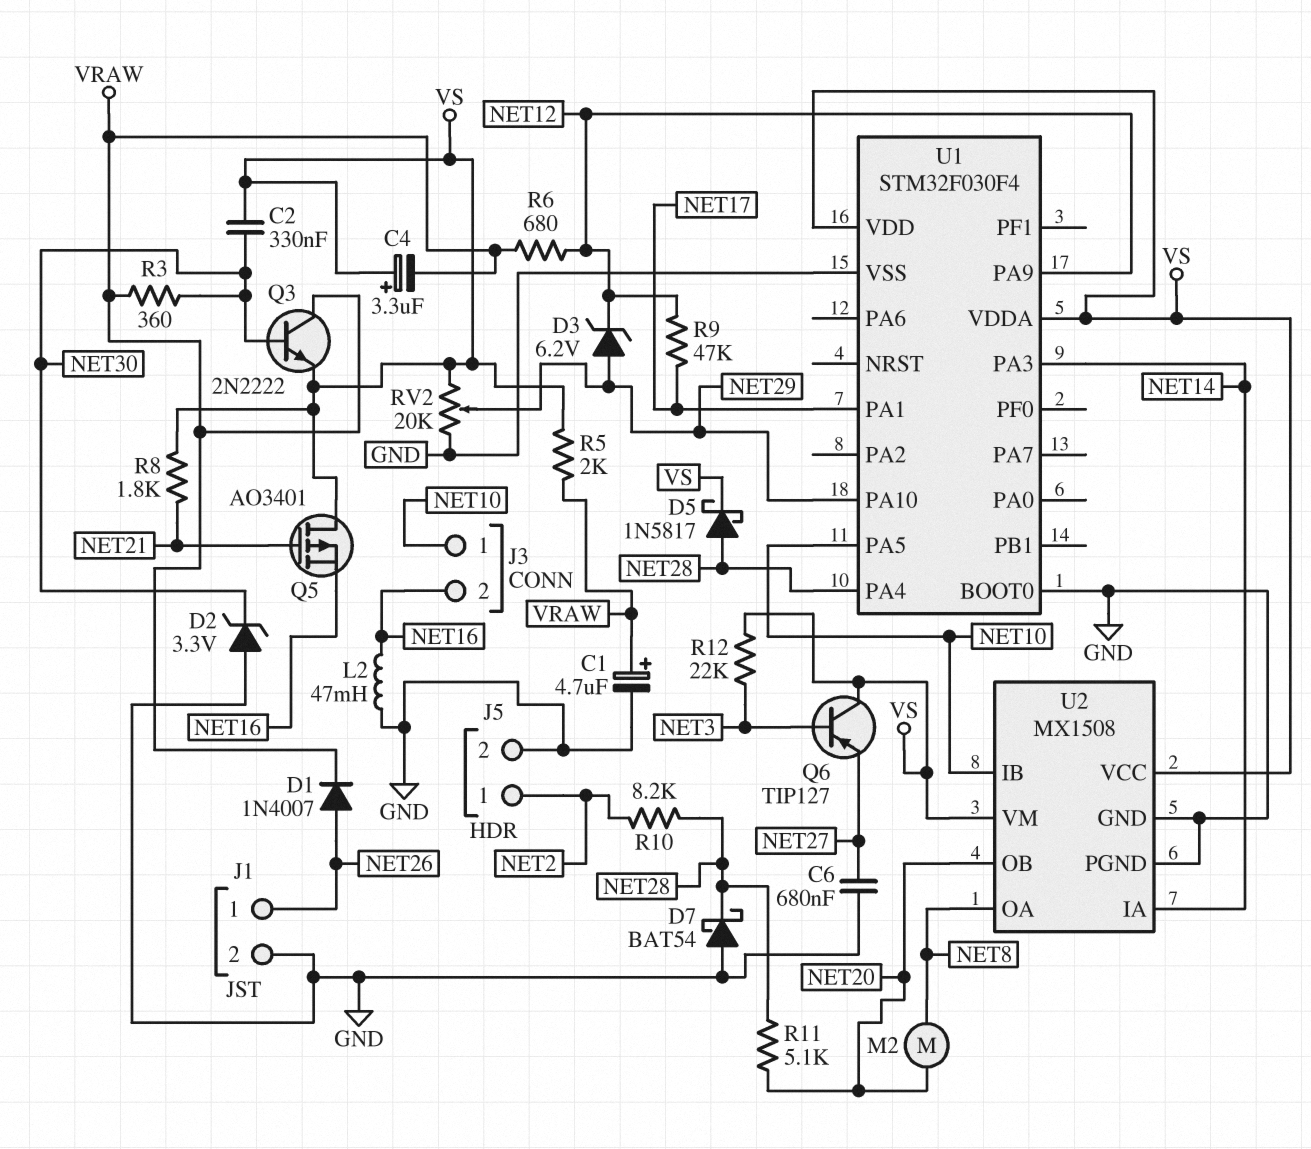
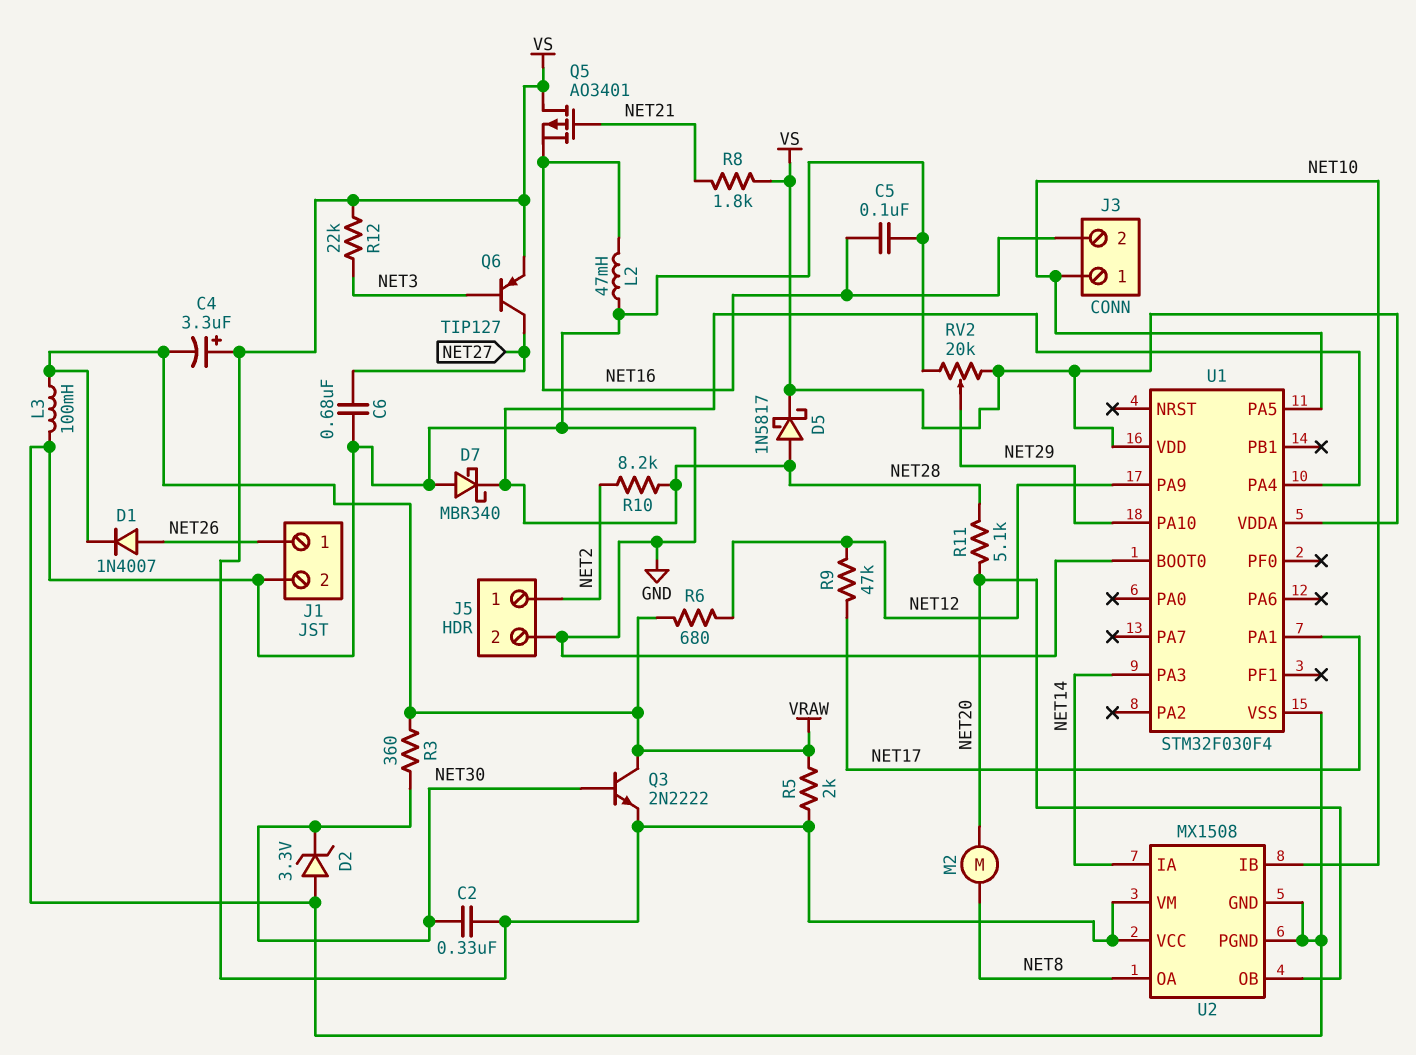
C1: 4.7uF (plus VRAW, minus GND) -> none
C5: none -> 100nF (GND, NET16)
D3: zener 6.2V (A NET29, K NET12) -> none
D7: schottky BAT54 (A GND, K NET28) -> schottky MBR340 (A GND, K NET28)
L3: none -> 100mH (GND, VRAW)
Q6: PNP TIP127 (B NET3, C VS, E NET27) -> PNP TIP127 (B NET3, C NET27, E VS)

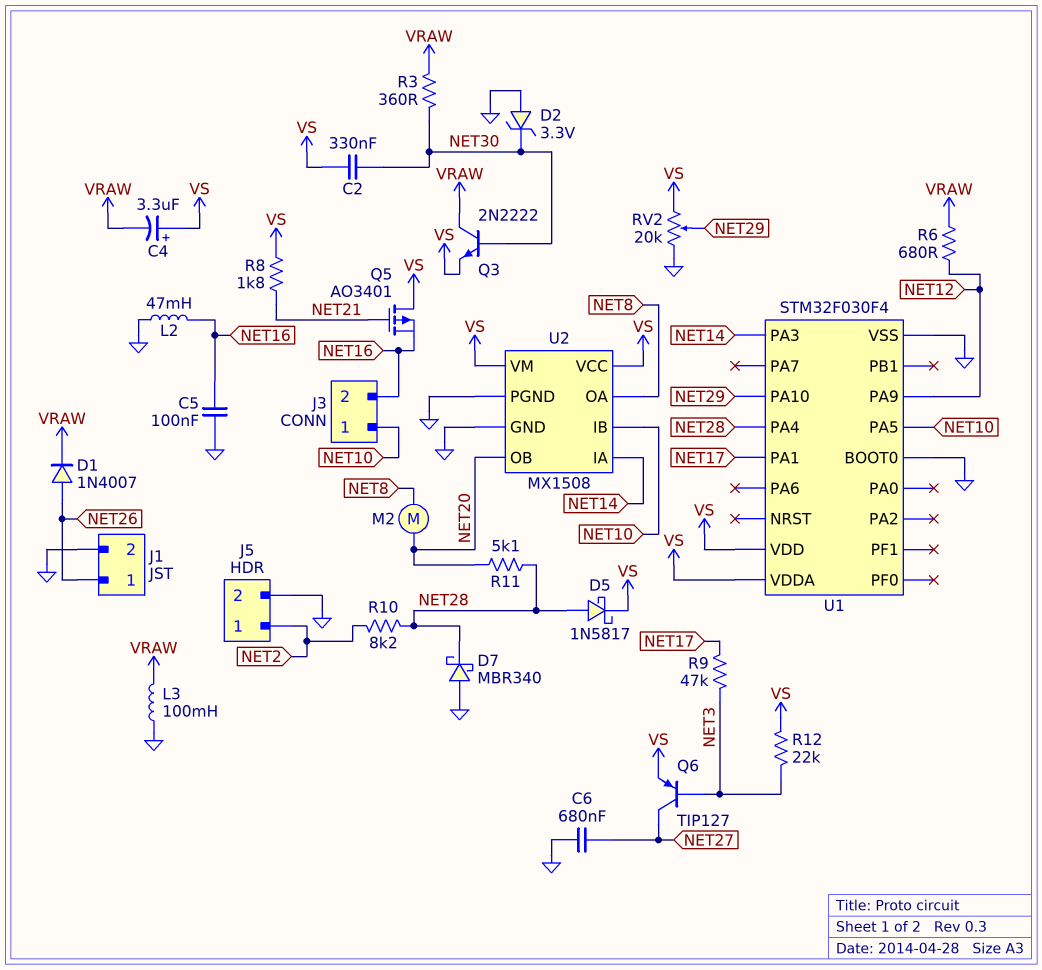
R5: 2k (VRAW, VS) -> none
R9: 47k (NET12, NET17) -> 47k (NET3, NET17)

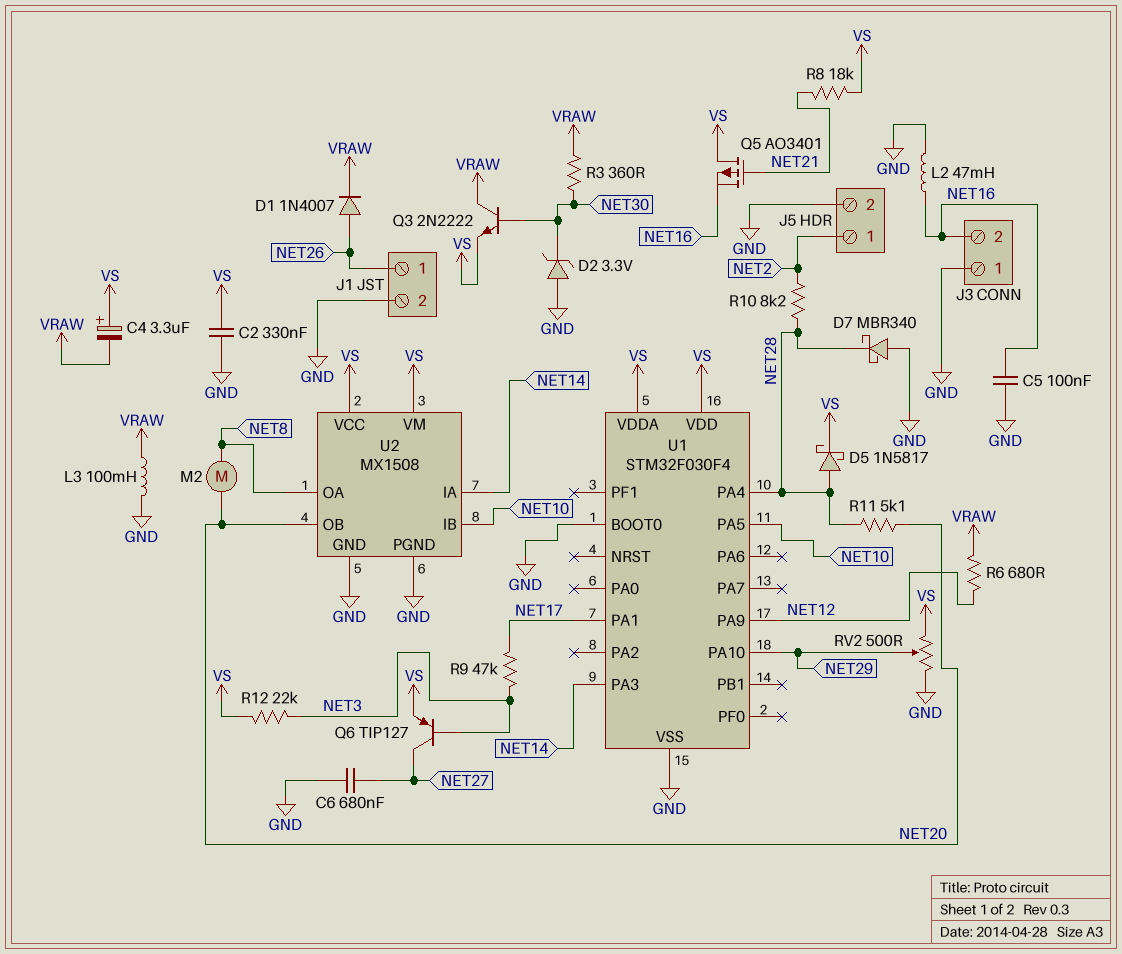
C2: 330nF (NET30, VS) -> 330nF (GND, VS)
J3 pin 1: NET10 -> GND
R8: 1.8k (NET21, VS) -> 18k (NET21, VS)
RV2: 20k (GND, VS, wiper NET29) -> 500 (GND, VS, wiper NET29)

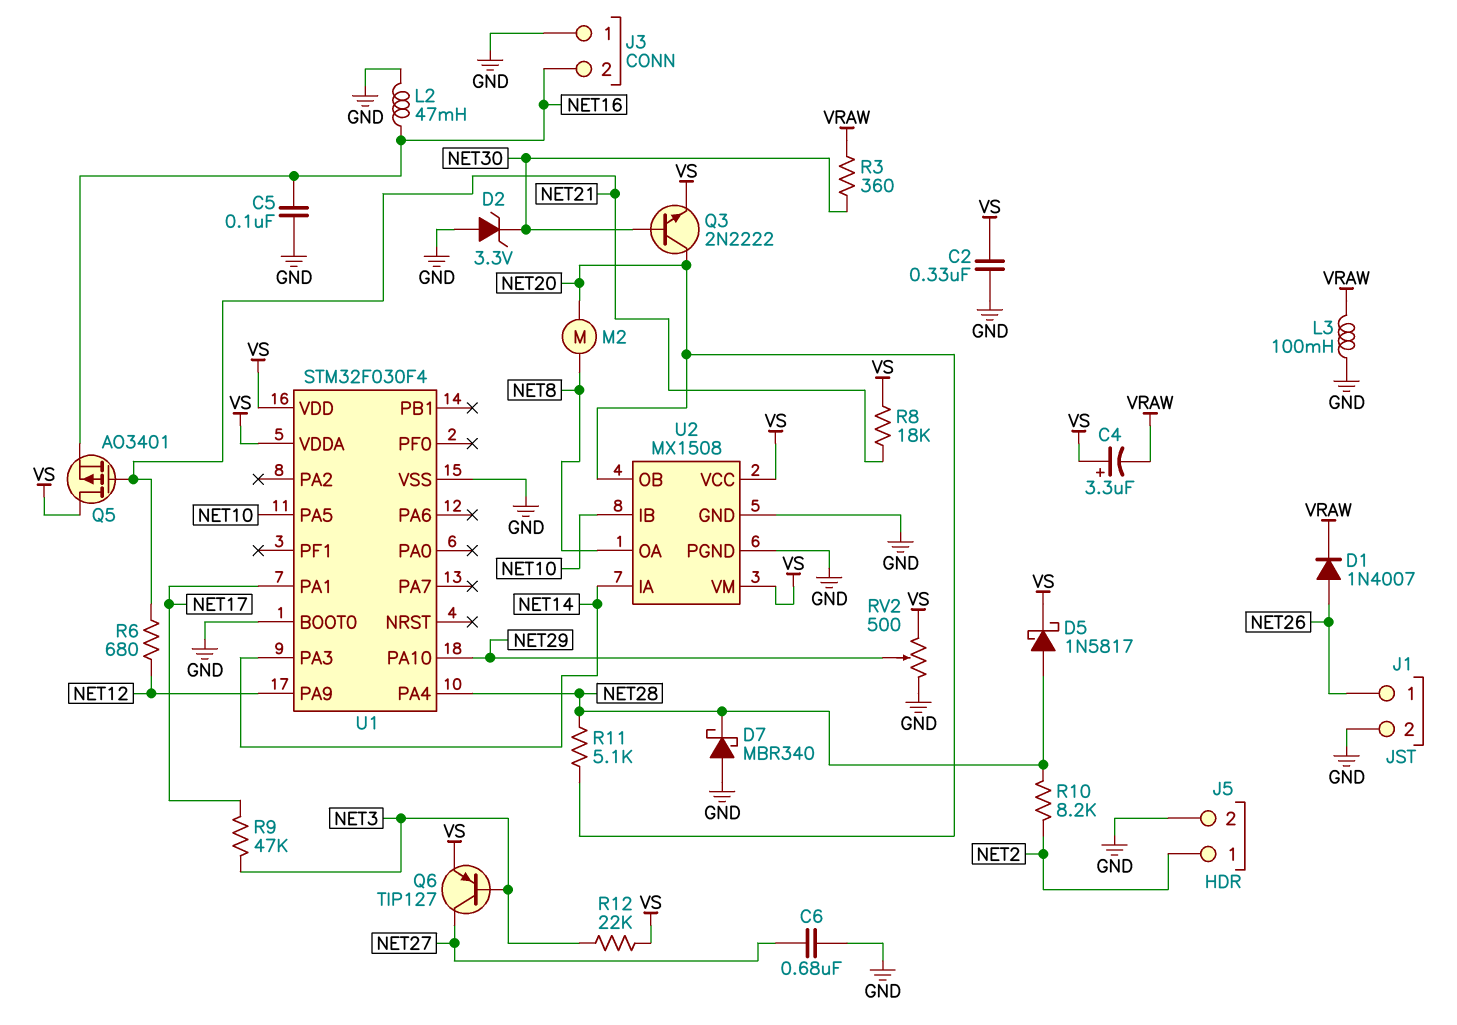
Q3: NPN 2N2222 (B NET30, C VRAW, E VS) -> NPN 2N2222 (B NET30, C NET20, E VS)
R6: 680 (NET12, VRAW) -> 680 (NET12, NET21)

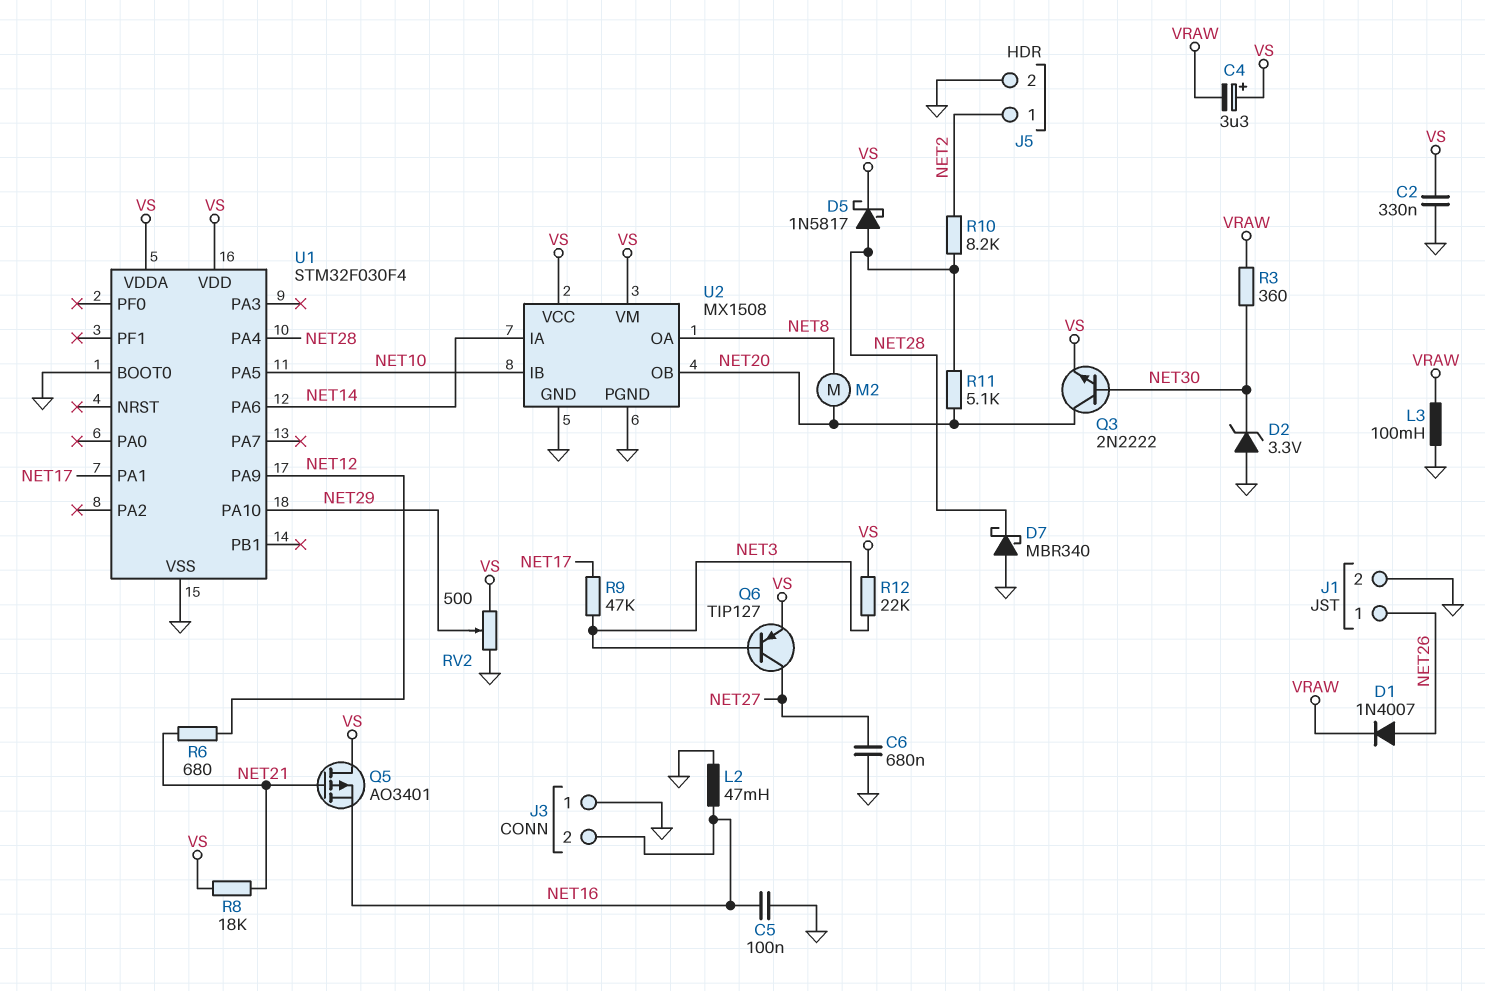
U1 pin PA3: NET14 -> none
U1 pin PA6: none -> NET14

